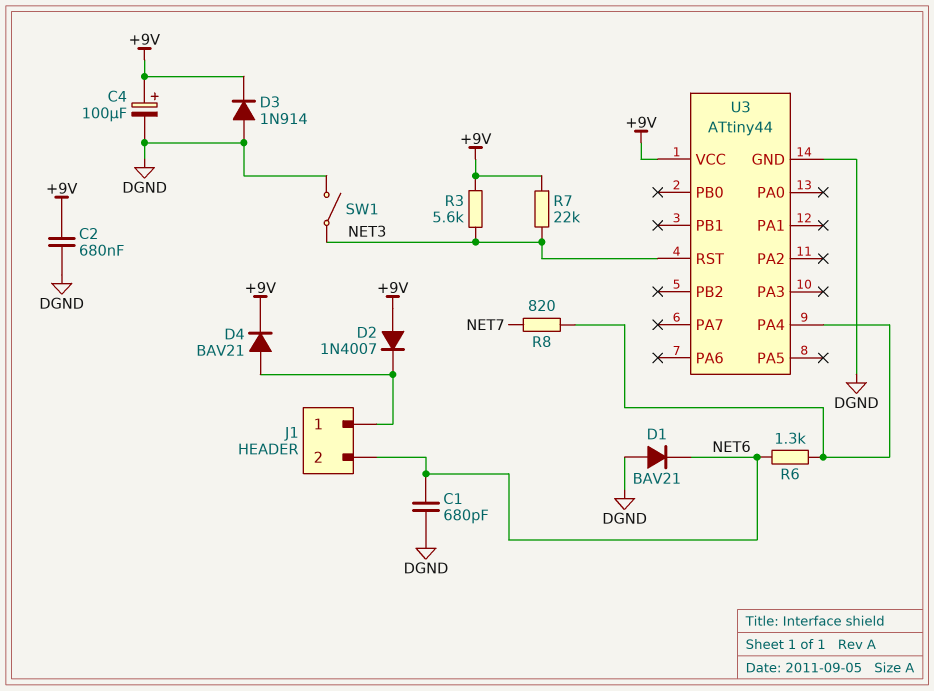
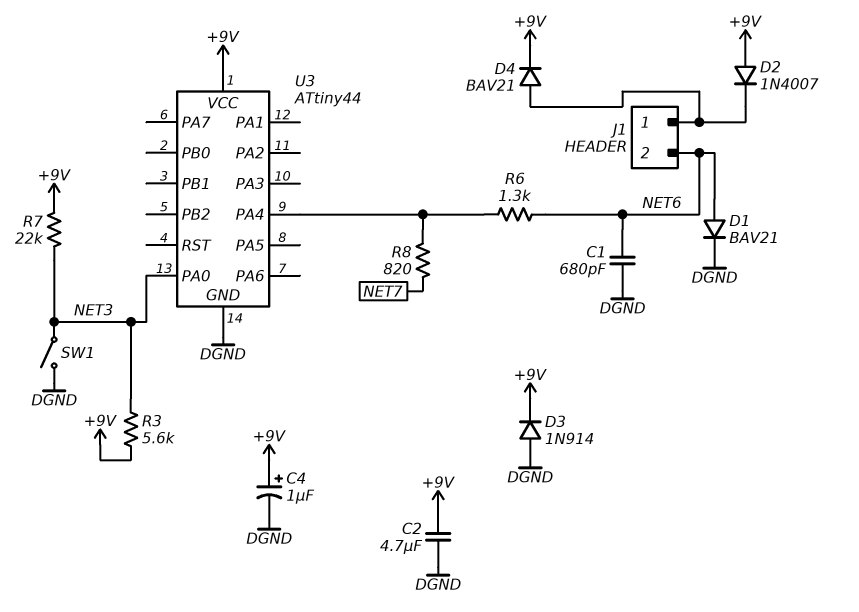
C2: 680nF (+9V, DGND) -> 4.7uF (+9V, DGND)
C4: 100uF (plus +9V, minus DGND) -> 1uF (plus +9V, minus DGND)
D1: diode BAV21 (A DGND, K NET6) -> diode BAV21 (A NET6, K DGND)
U3 pin PA0: none -> NET3
U3 pin RST: NET3 -> none

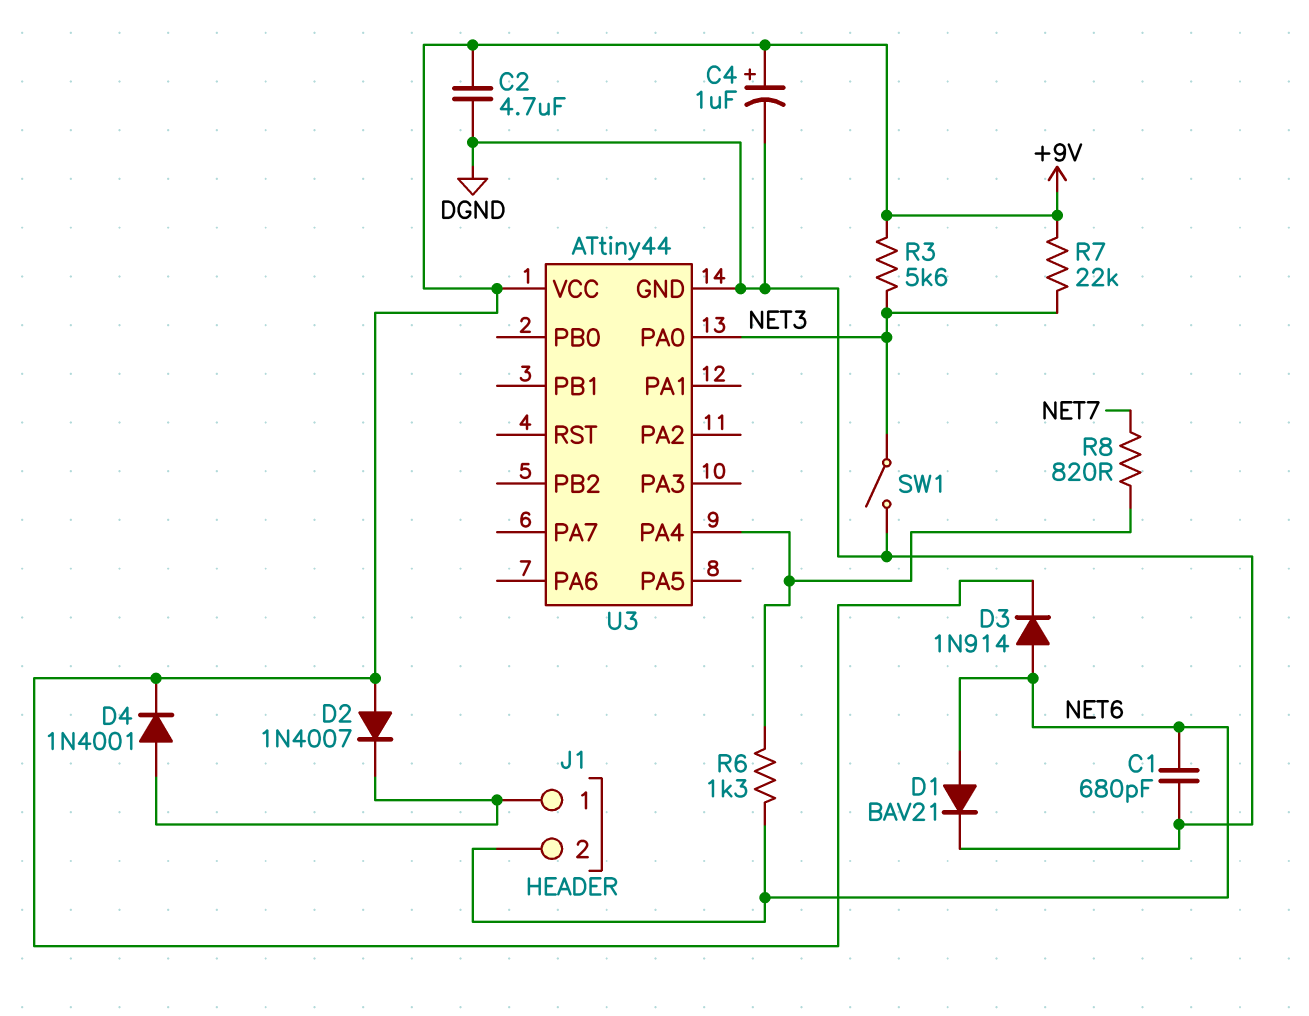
D3: diode 1N914 (A DGND, K +9V) -> diode 1N914 (A NET6, K +9V)
D4: diode BAV21 (A J1/1, K +9V) -> diode 1N4001 (A J1/1, K +9V)

